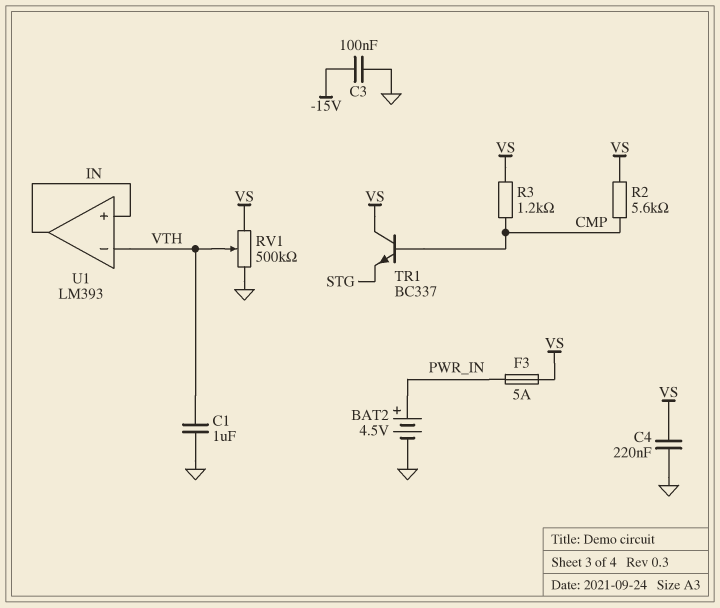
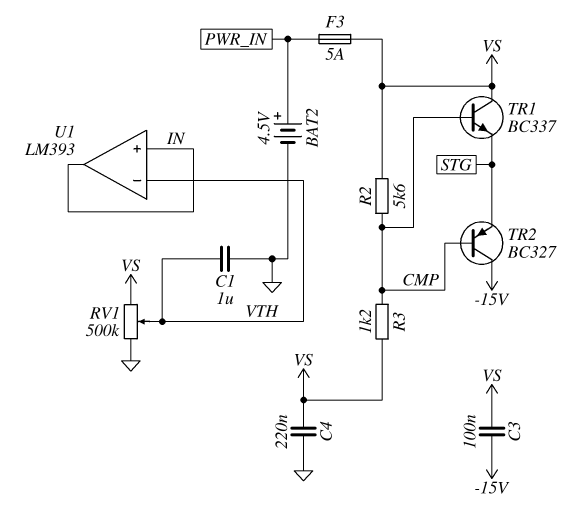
C3: 100nF (-15V, GND) -> 100nF (-15V, VS)
TR2: none -> PNP BC327 (B CMP, C -15V, E STG)

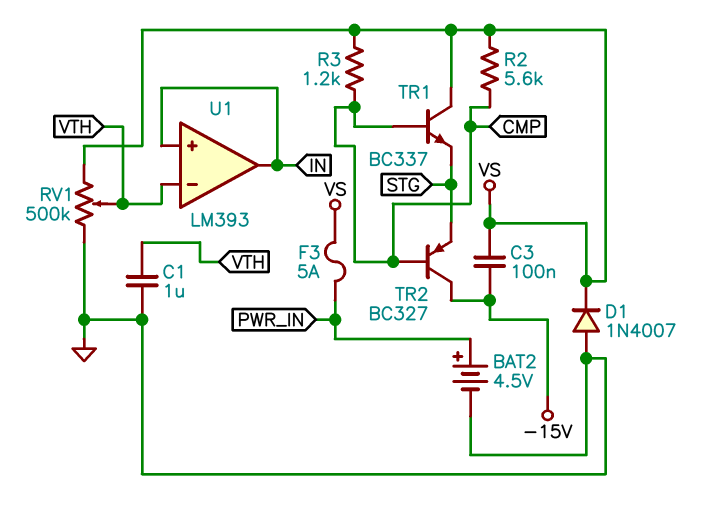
C4: 220nF (GND, VS) -> none
D1: none -> diode 1N4007 (A GND, K VS)

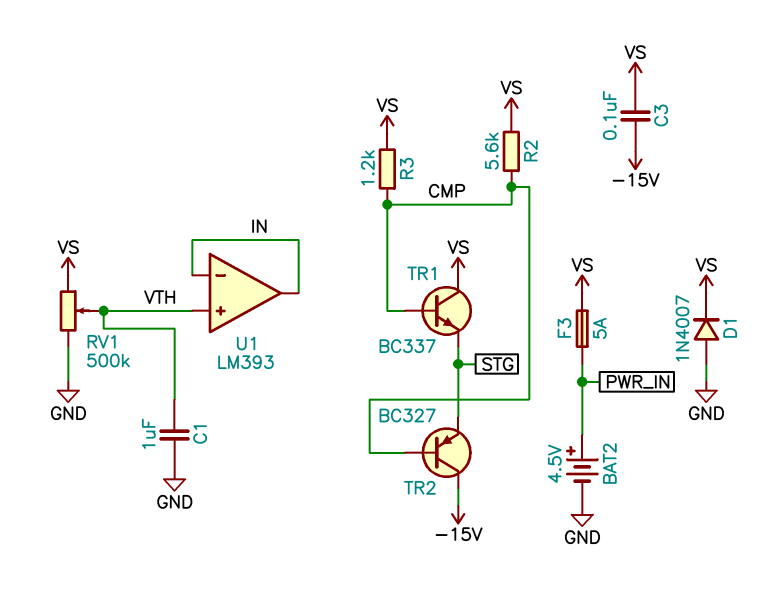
U1 pin in+: IN -> VTH
U1 pin in-: VTH -> IN

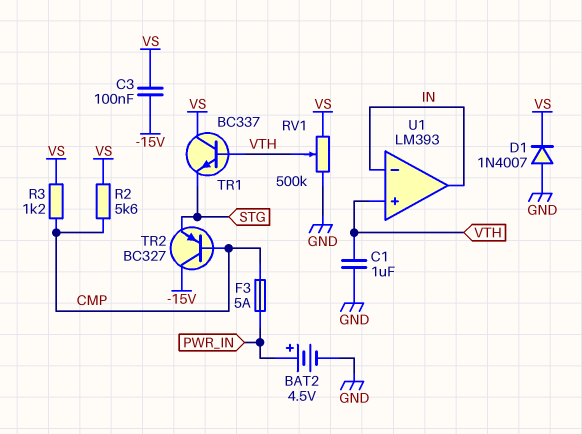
F3: 5A (PWR_IN, VS) -> 5A (CMP, PWR_IN)
TR1: NPN BC337 (B CMP, C VS, E STG) -> NPN BC337 (B VTH, C VS, E STG)

